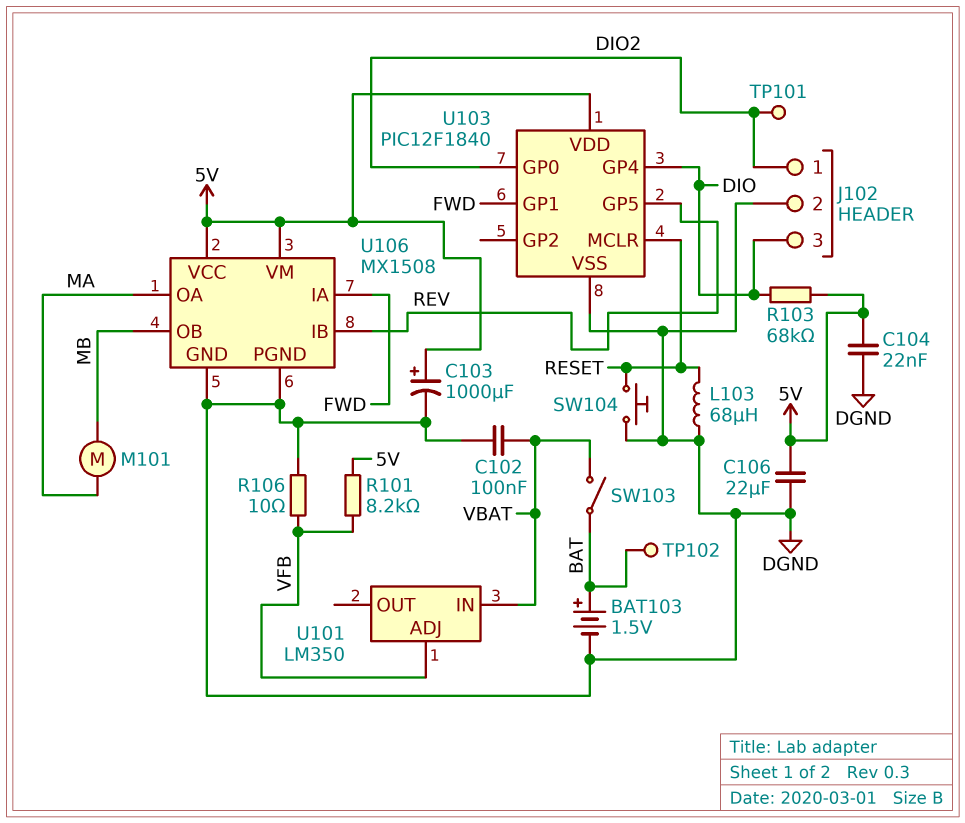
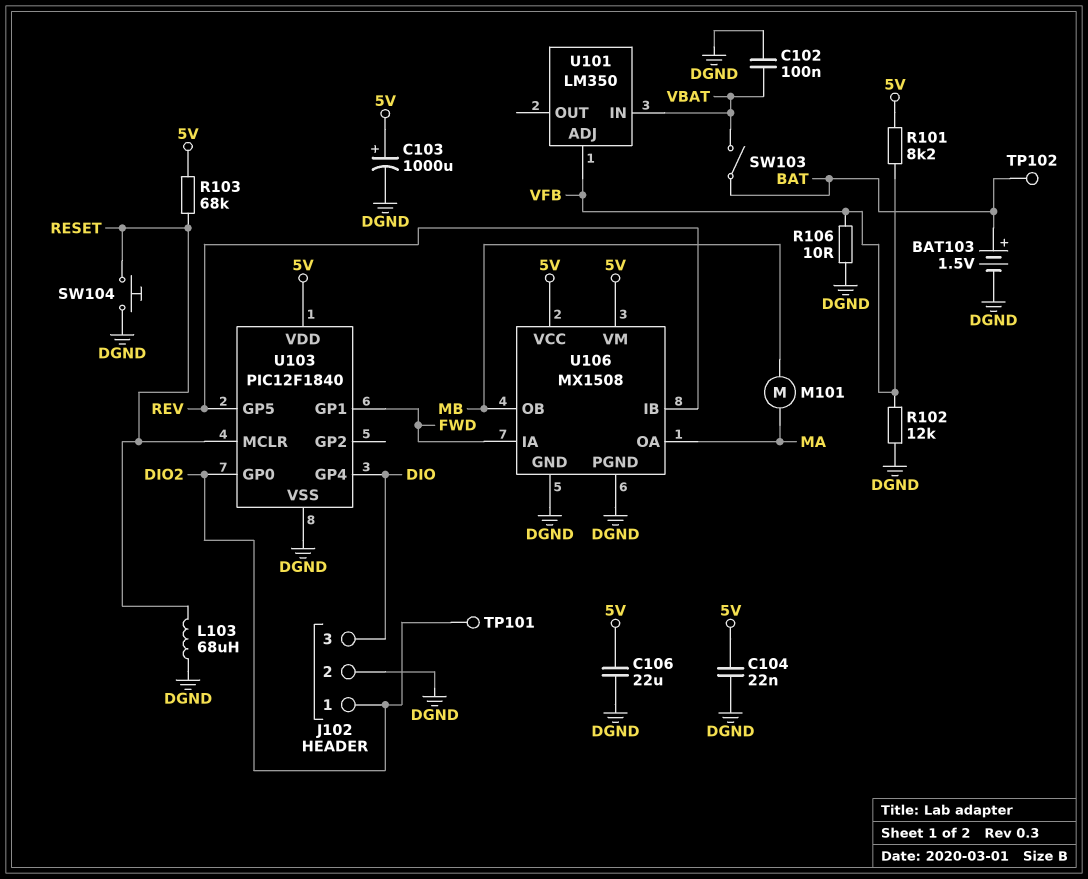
R102: none -> 12k (DGND, VFB)
R103: 68k (5V, DIO) -> 68k (5V, RESET)

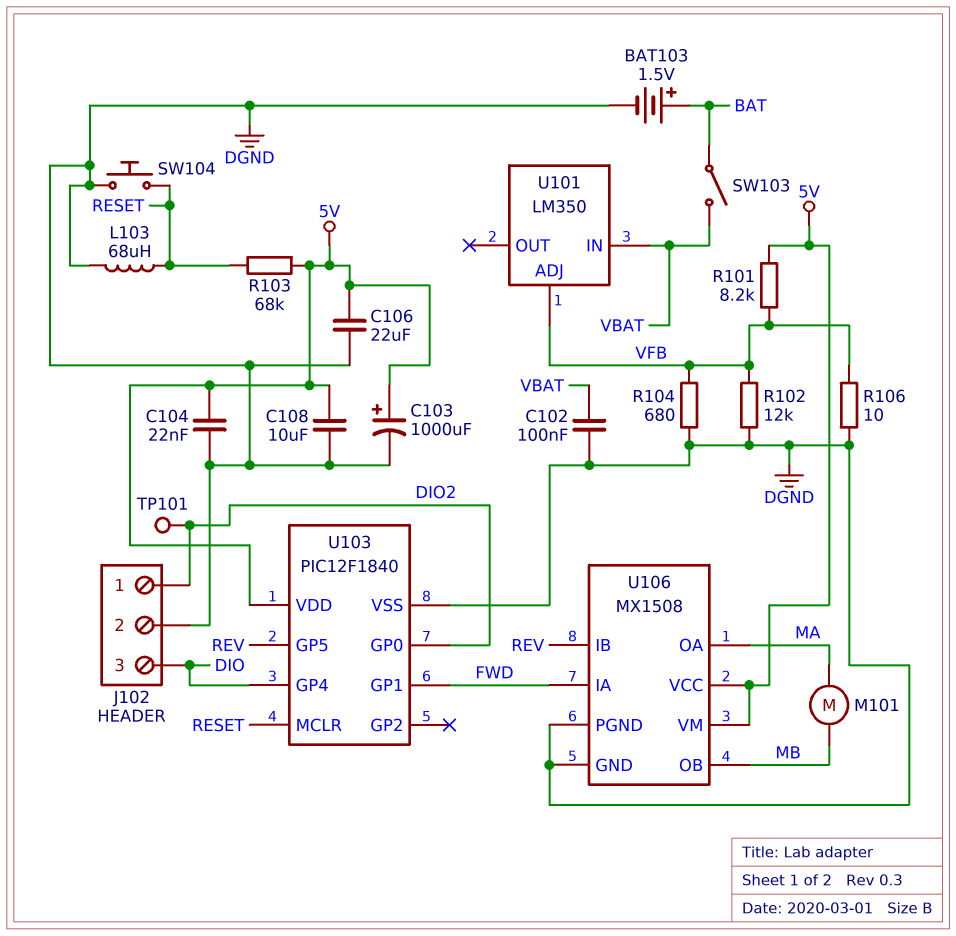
C108: none -> 10uF (5V, DGND)
R104: none -> 680 (DGND, VFB)
TP102: test point (BAT) -> none

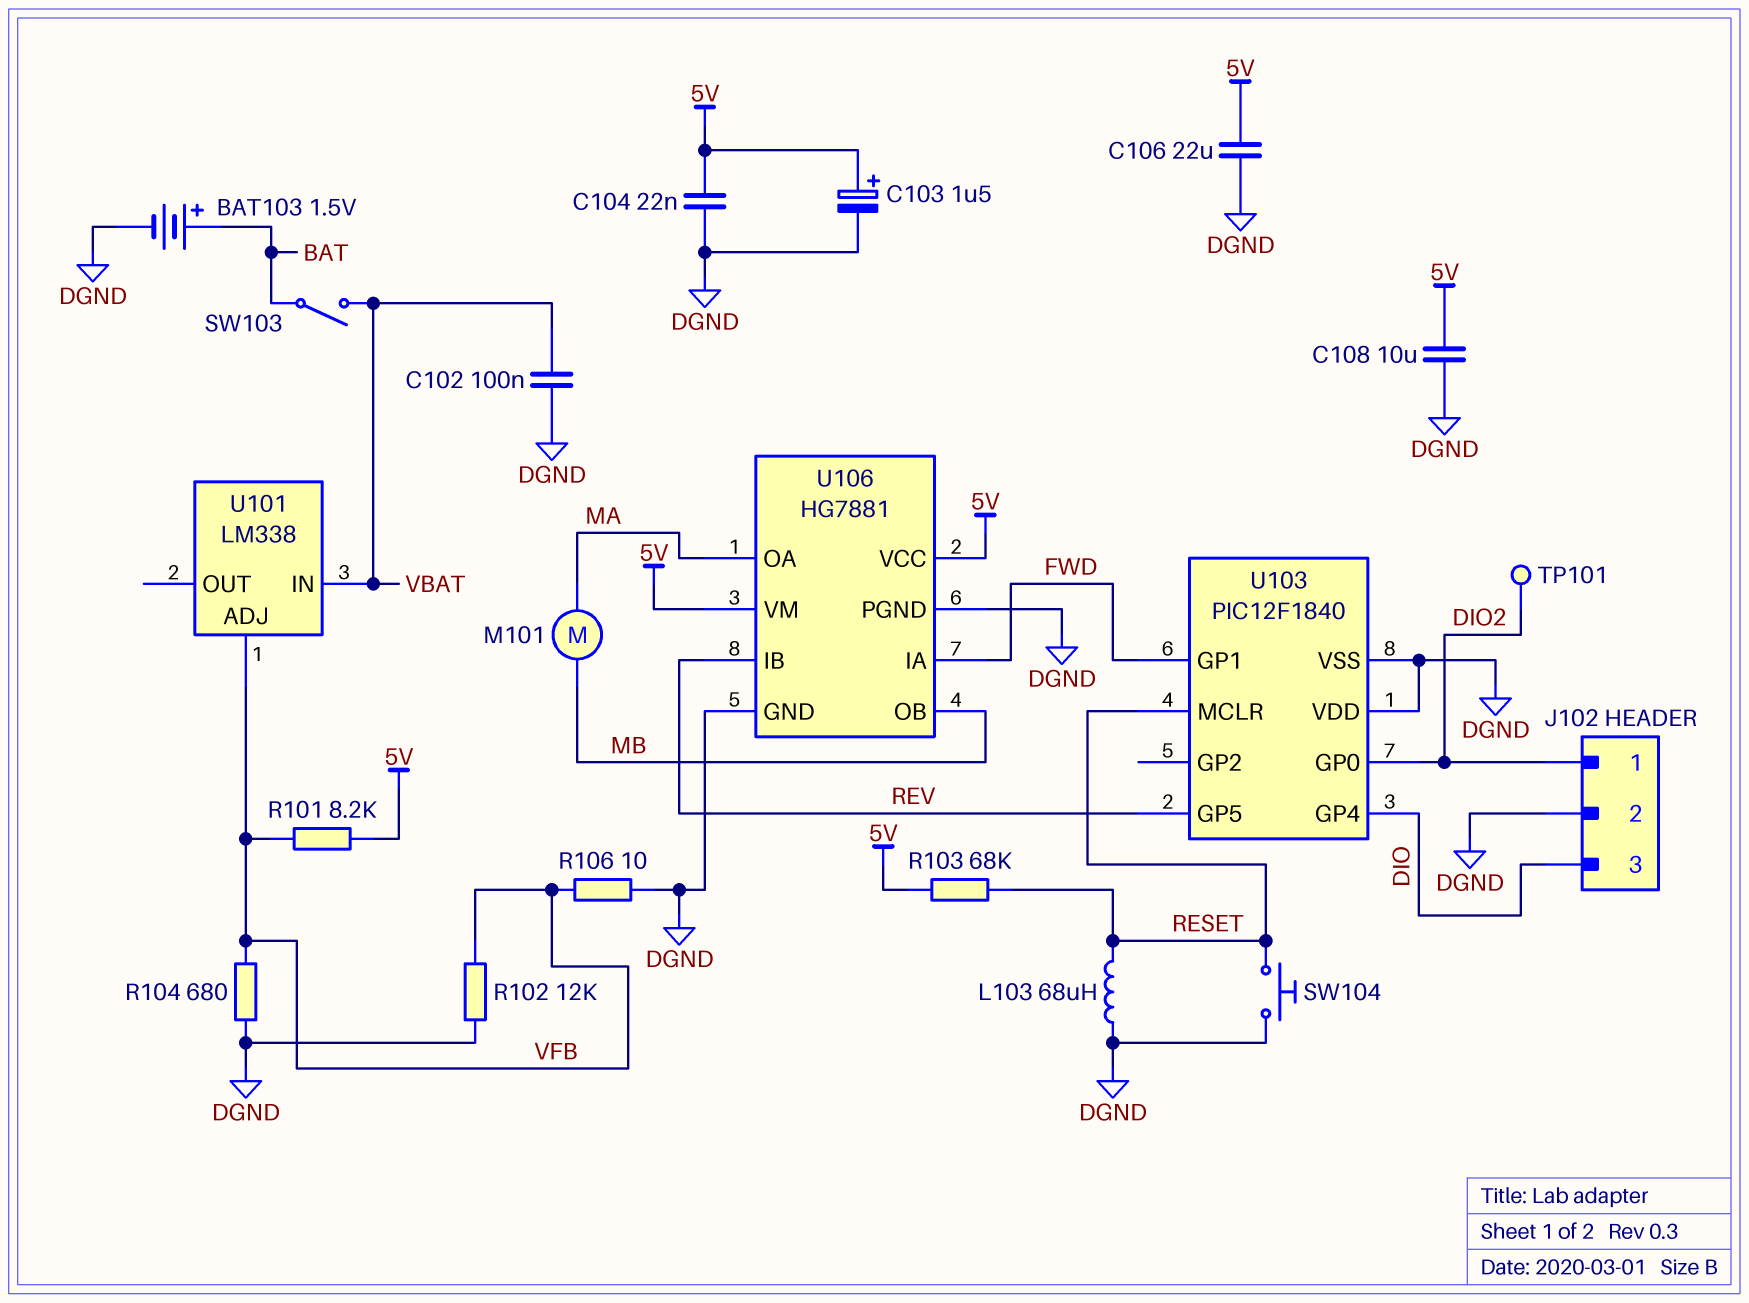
C103: 1000uF (plus 5V, minus DGND) -> 1.5uF (plus 5V, minus DGND)
U101: LM350 -> LM338
U103 pin VDD: 5V -> DGND
U106: MX1508 -> HG7881

